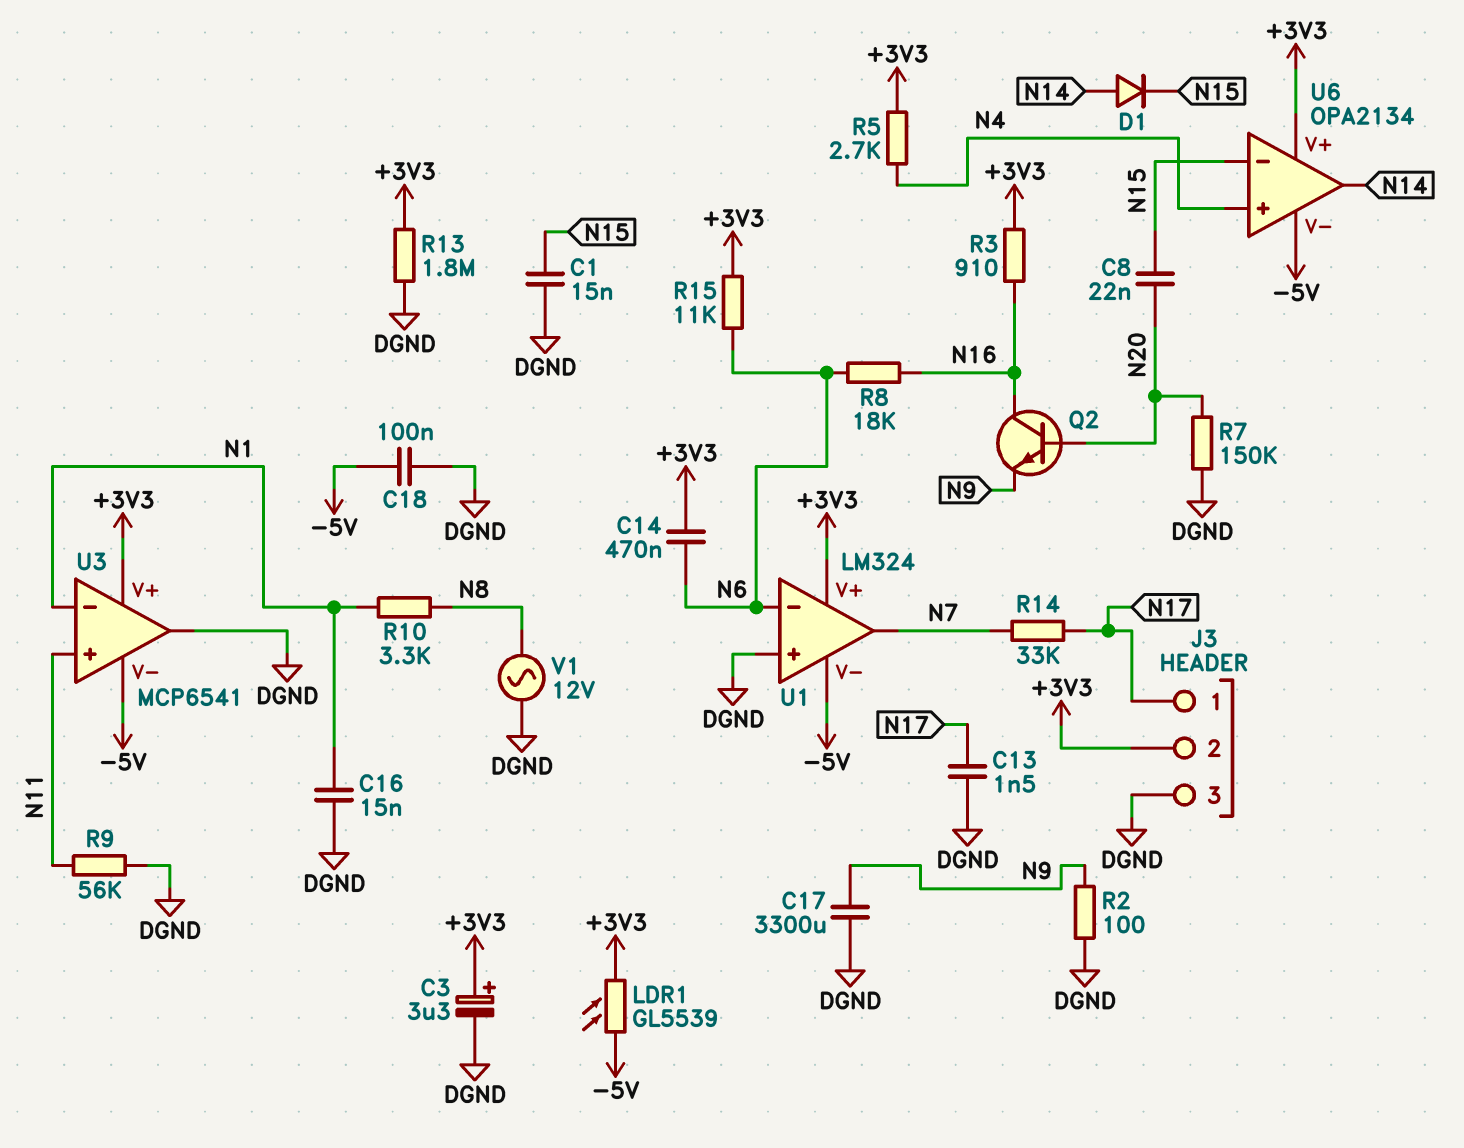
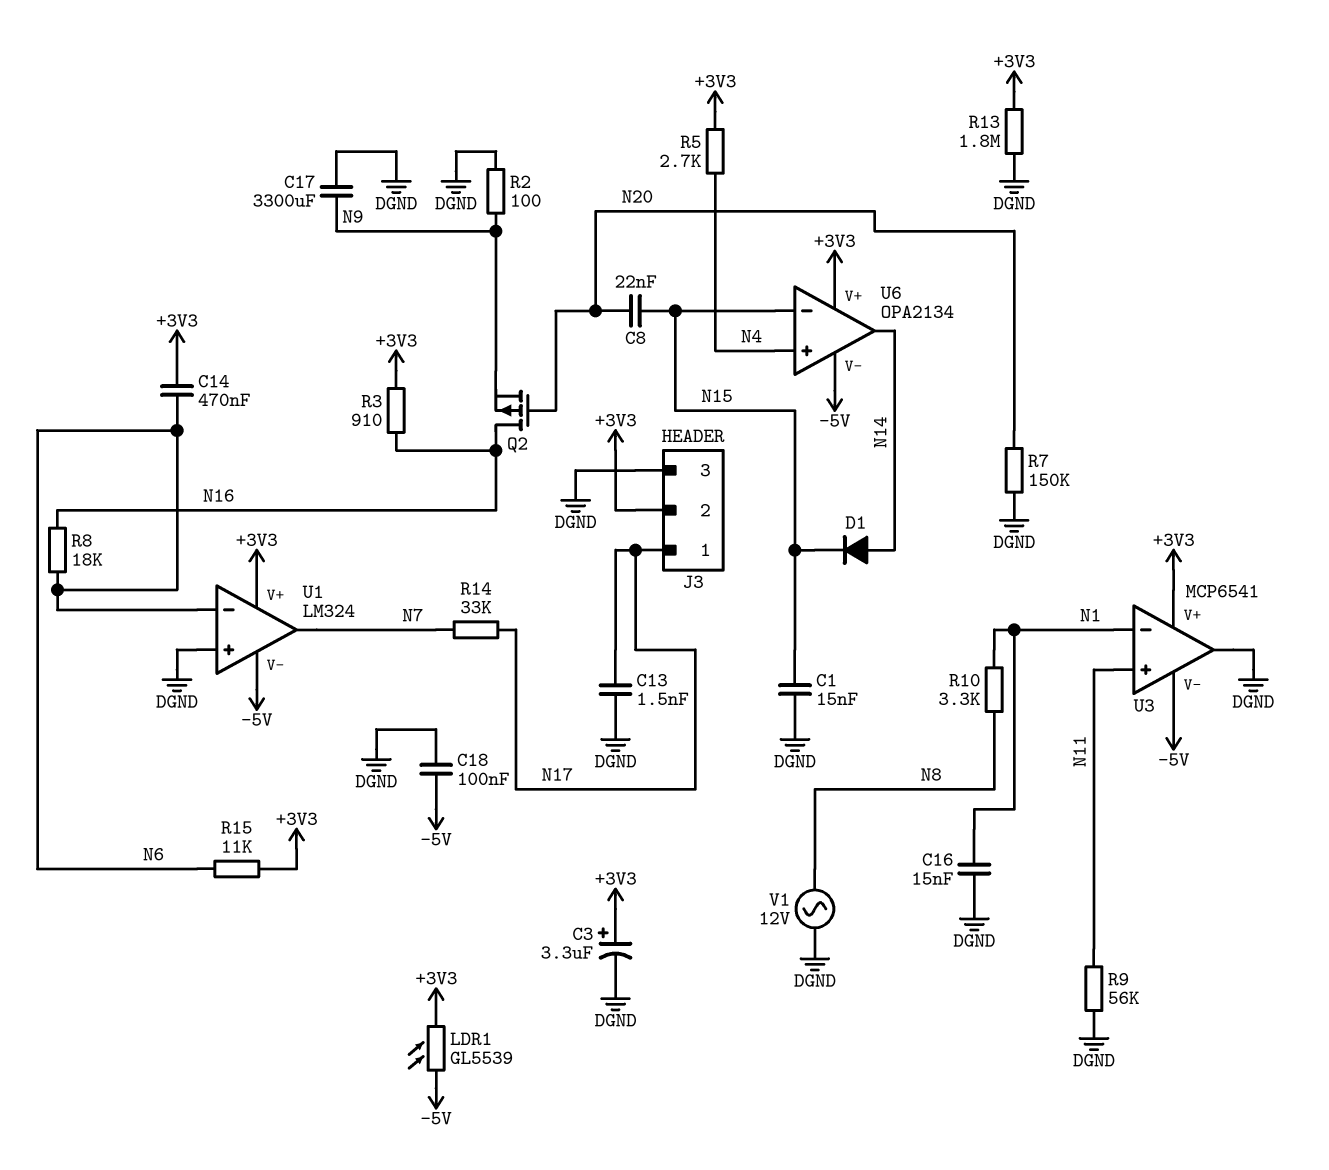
Q2: NPN (B N20, C N16, E N9) -> PMOS (G N20, D N16, S N9)

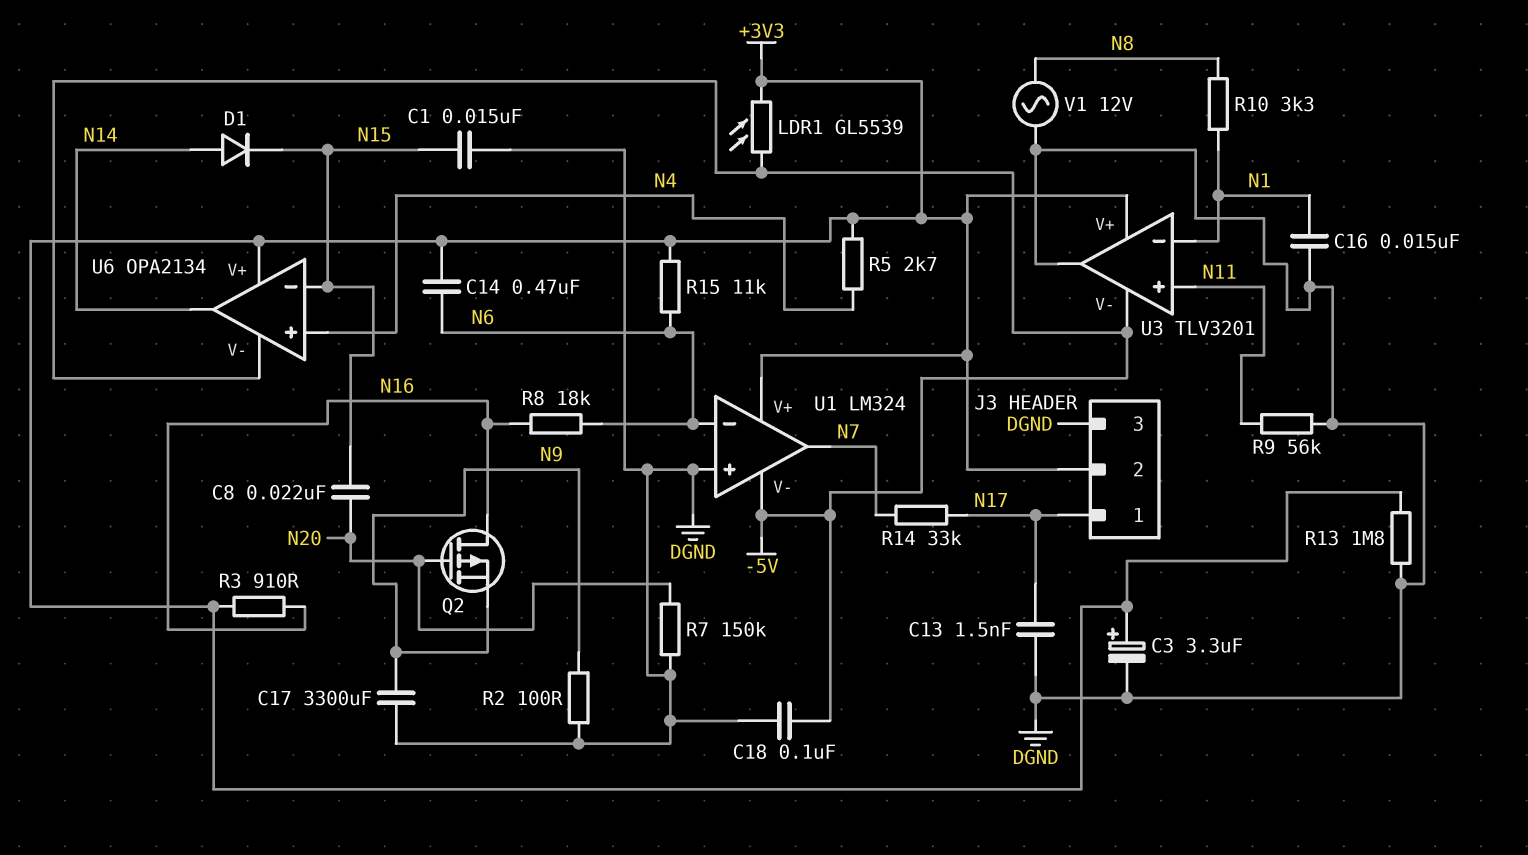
U3: MCP6541 -> TLV3201

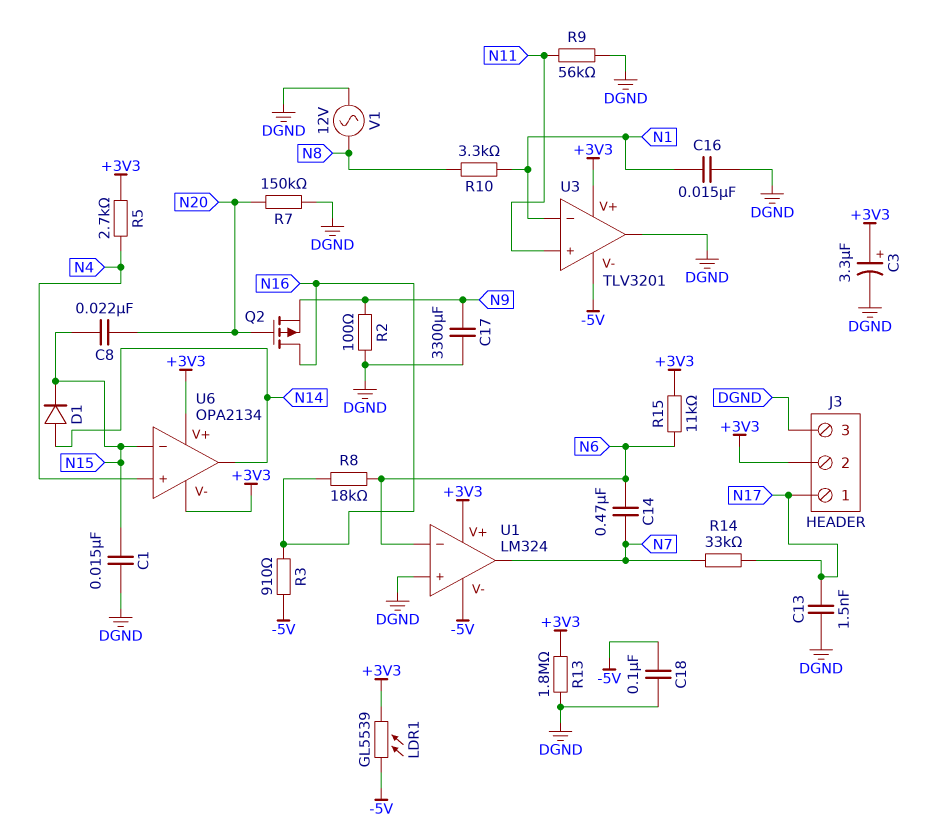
C14: 470nF (+3V3, N6) -> 470nF (N6, N7)
R3: 910 (+3V3, N16) -> 910 (-5V, N16)
U6 pin V-: -5V -> +3V3

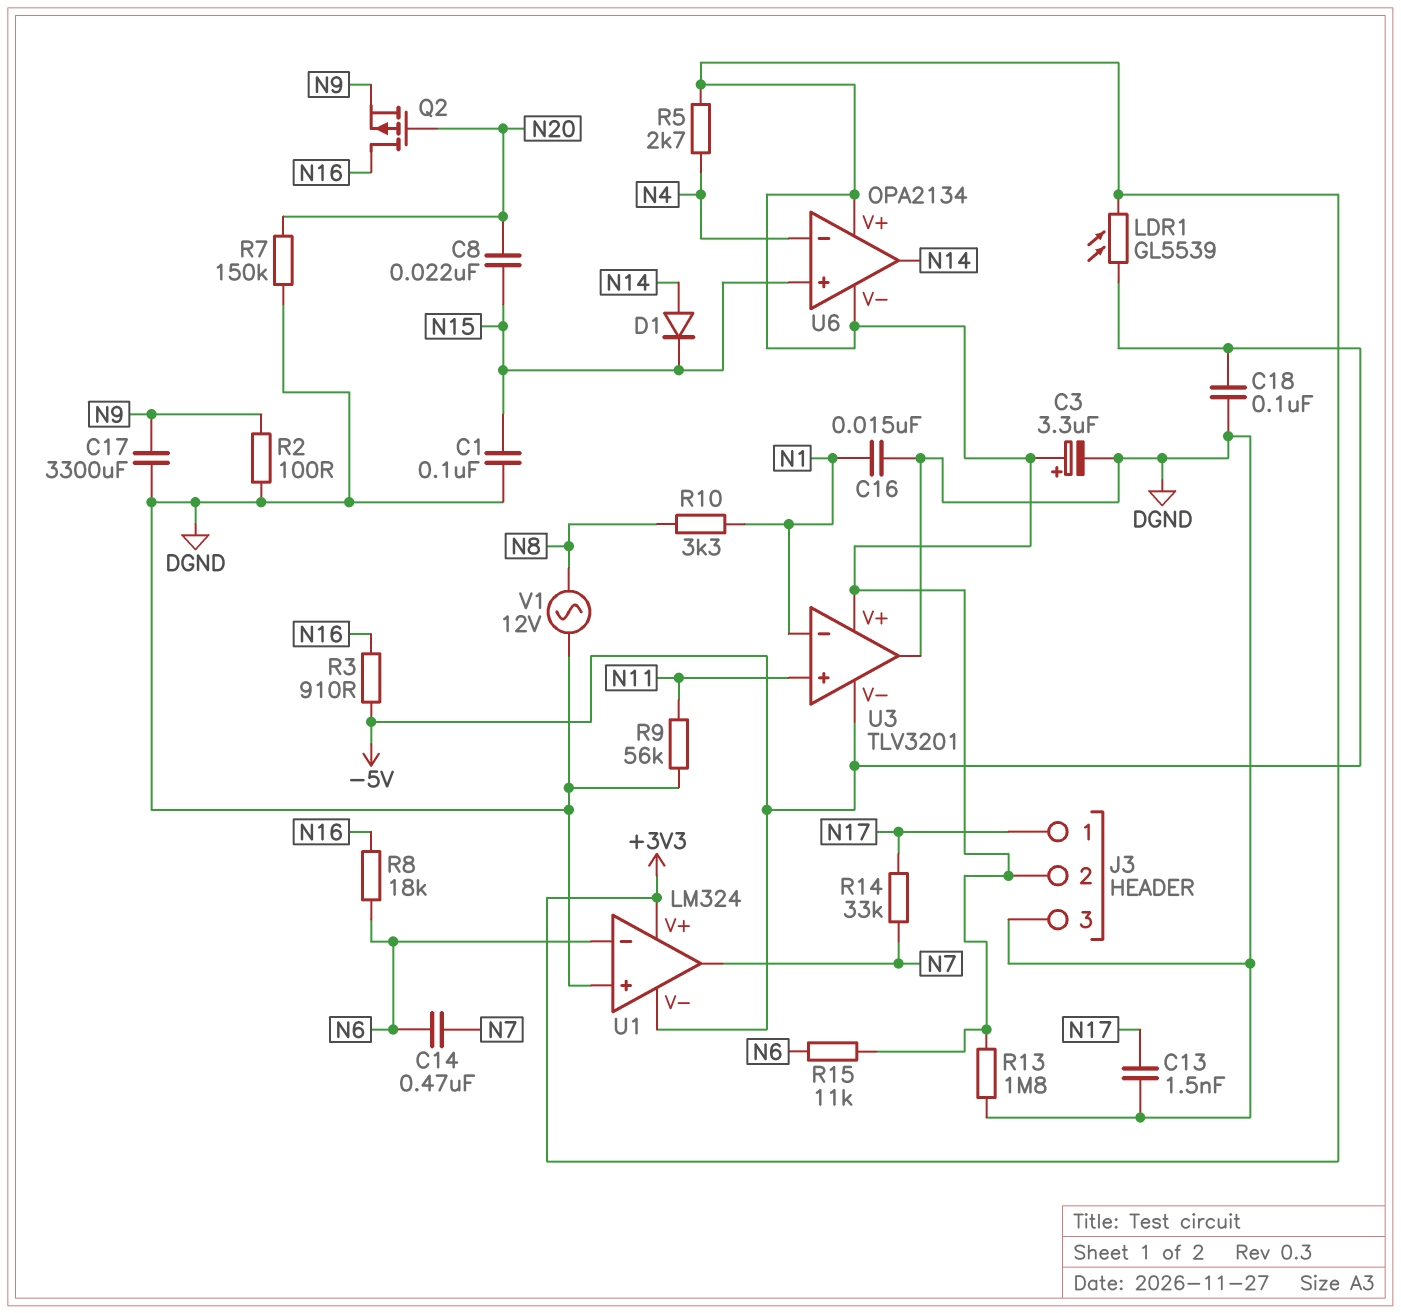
C1: 15nF (DGND, N15) -> 100nF (DGND, N15)
U6 pin in+: N4 -> N15
U6 pin in-: N15 -> N4

